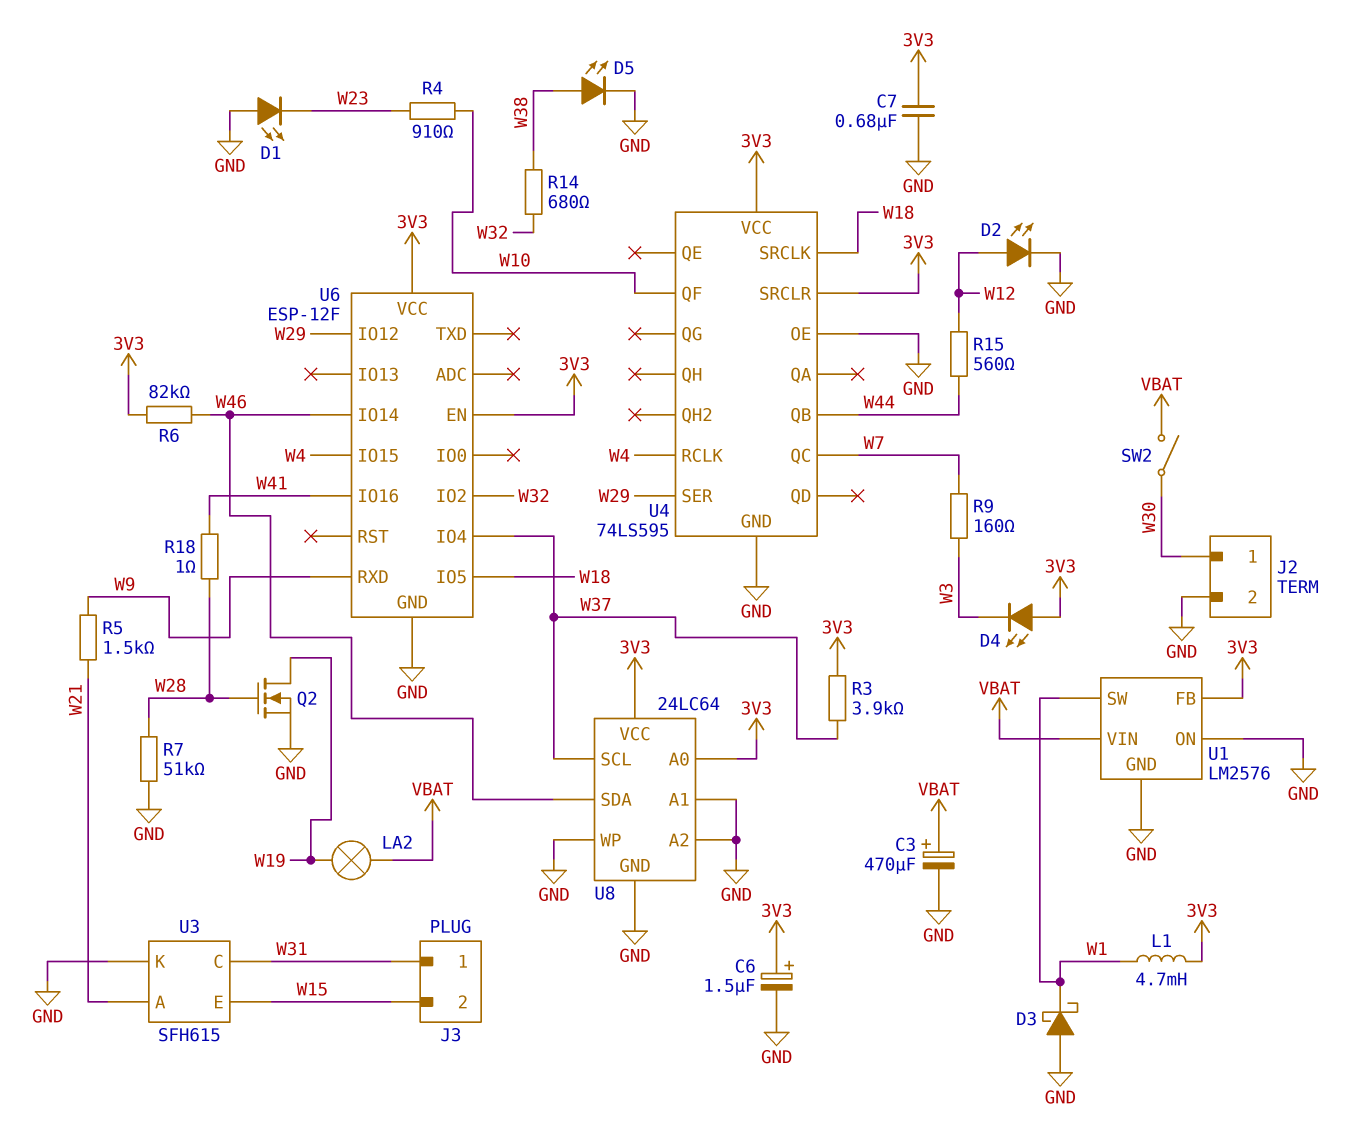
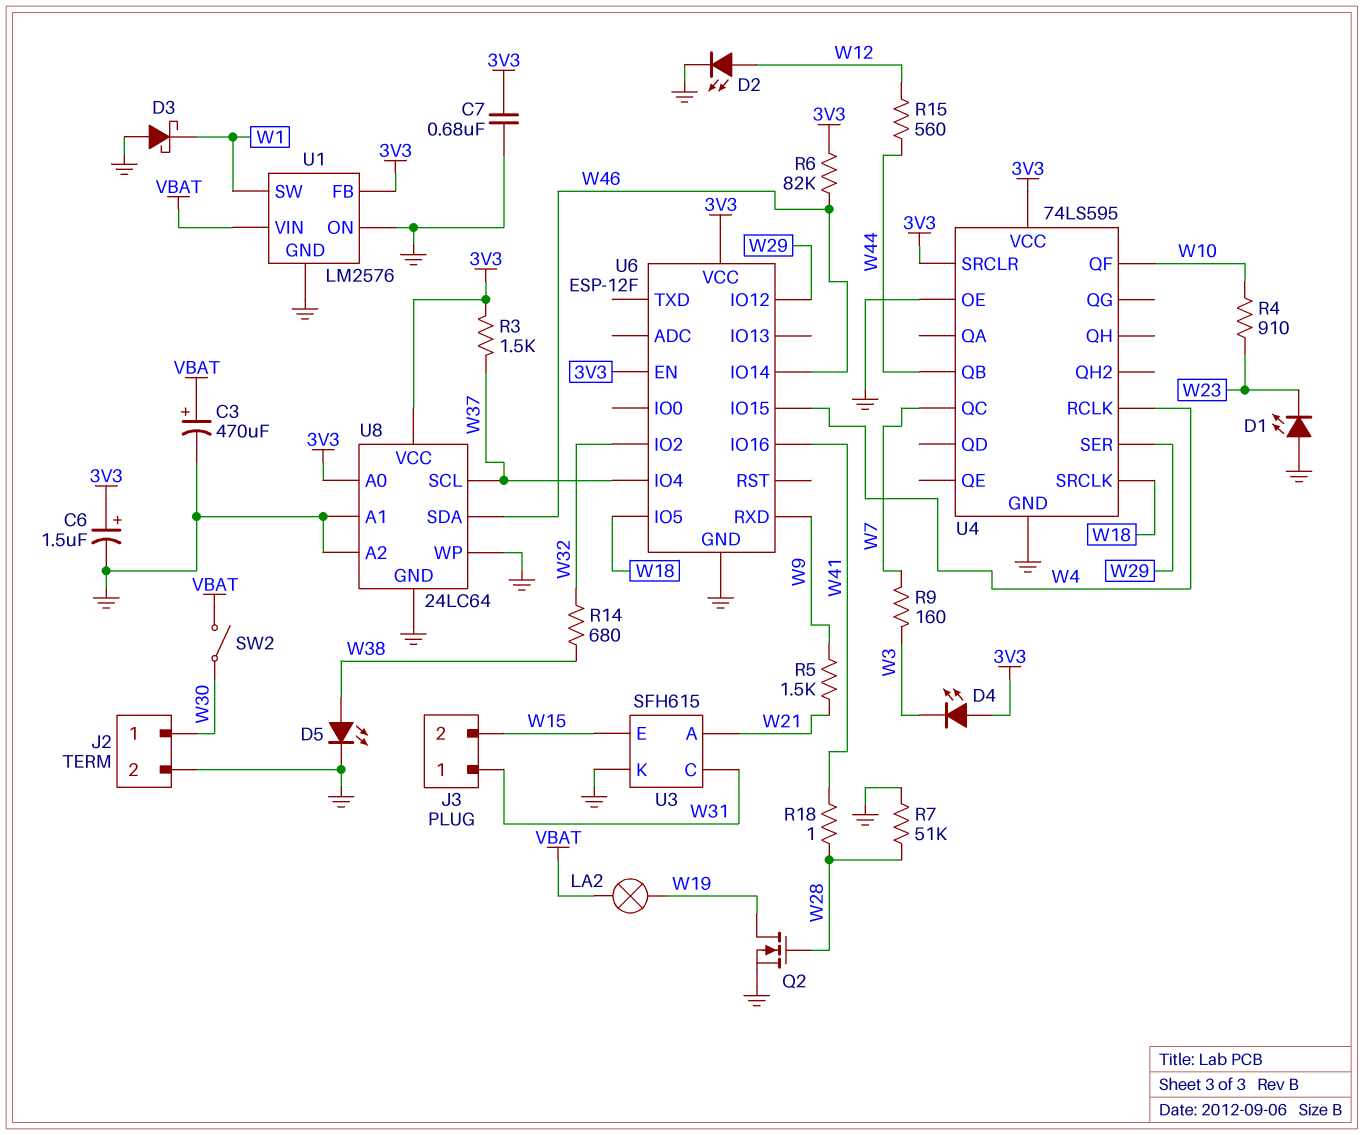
L1: 4.7mH (3V3, W1) -> none
R3: 3.9k (3V3, W37) -> 1.5k (3V3, W37)

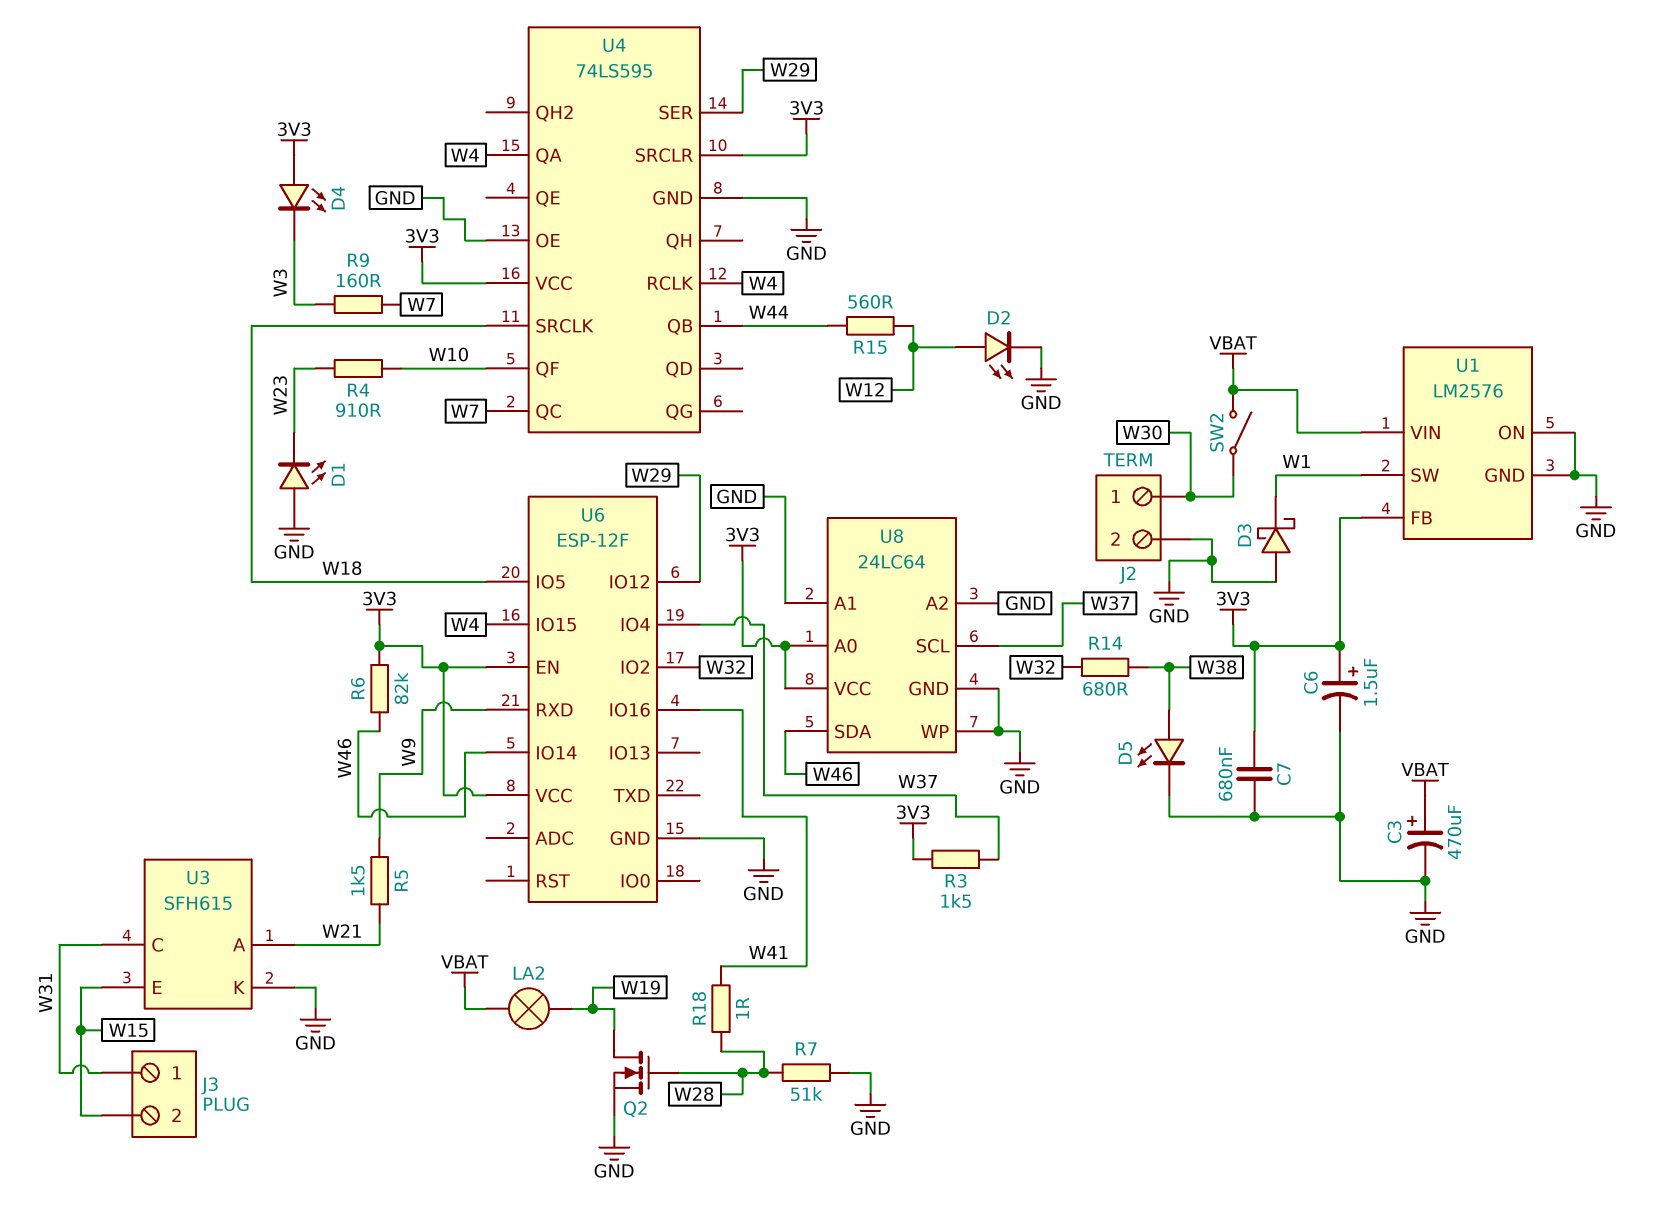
U4 pin QA: none -> W4

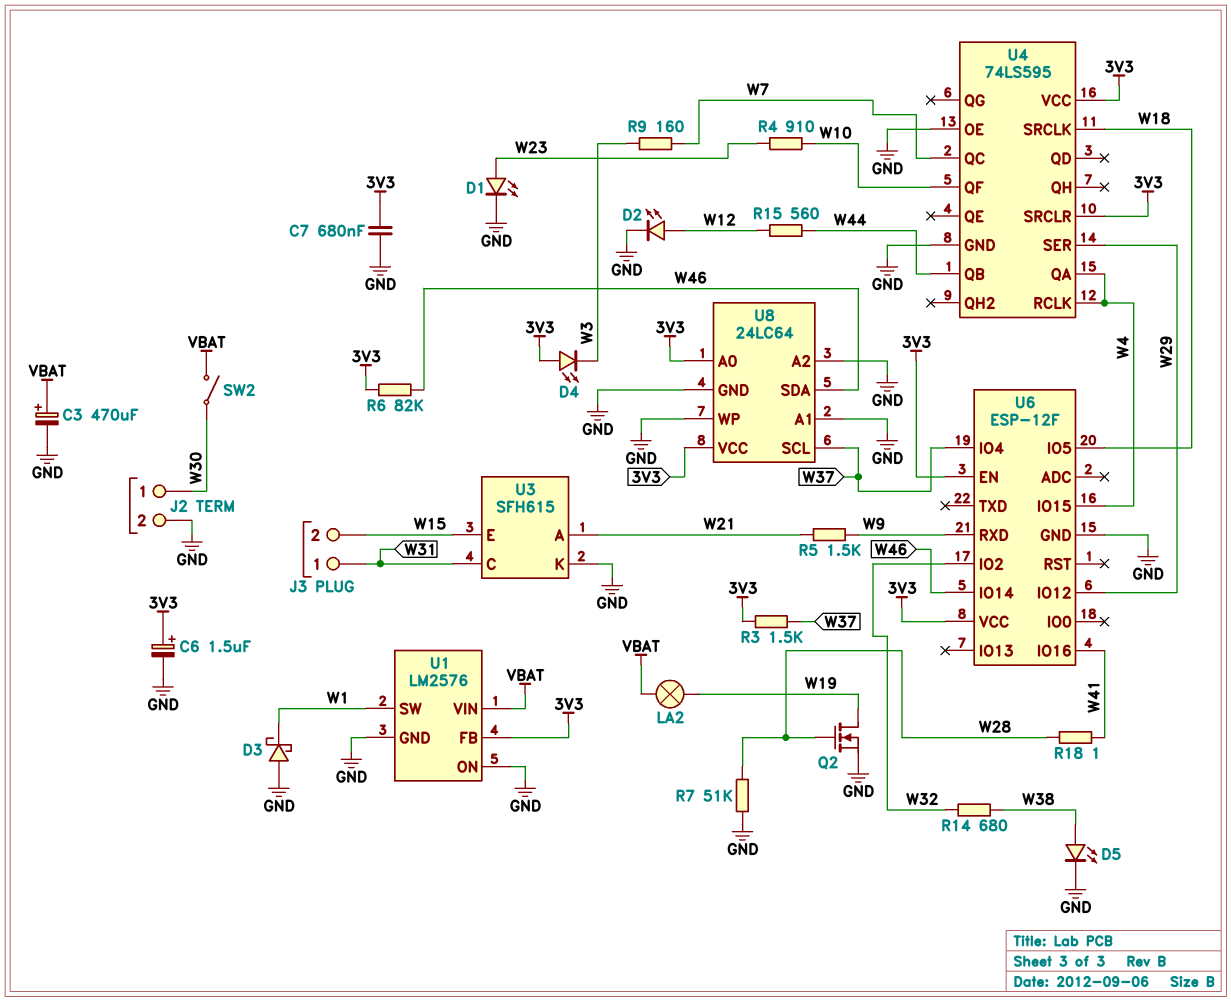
D1: LED (A GND, K W23) -> LED (A W23, K GND)

